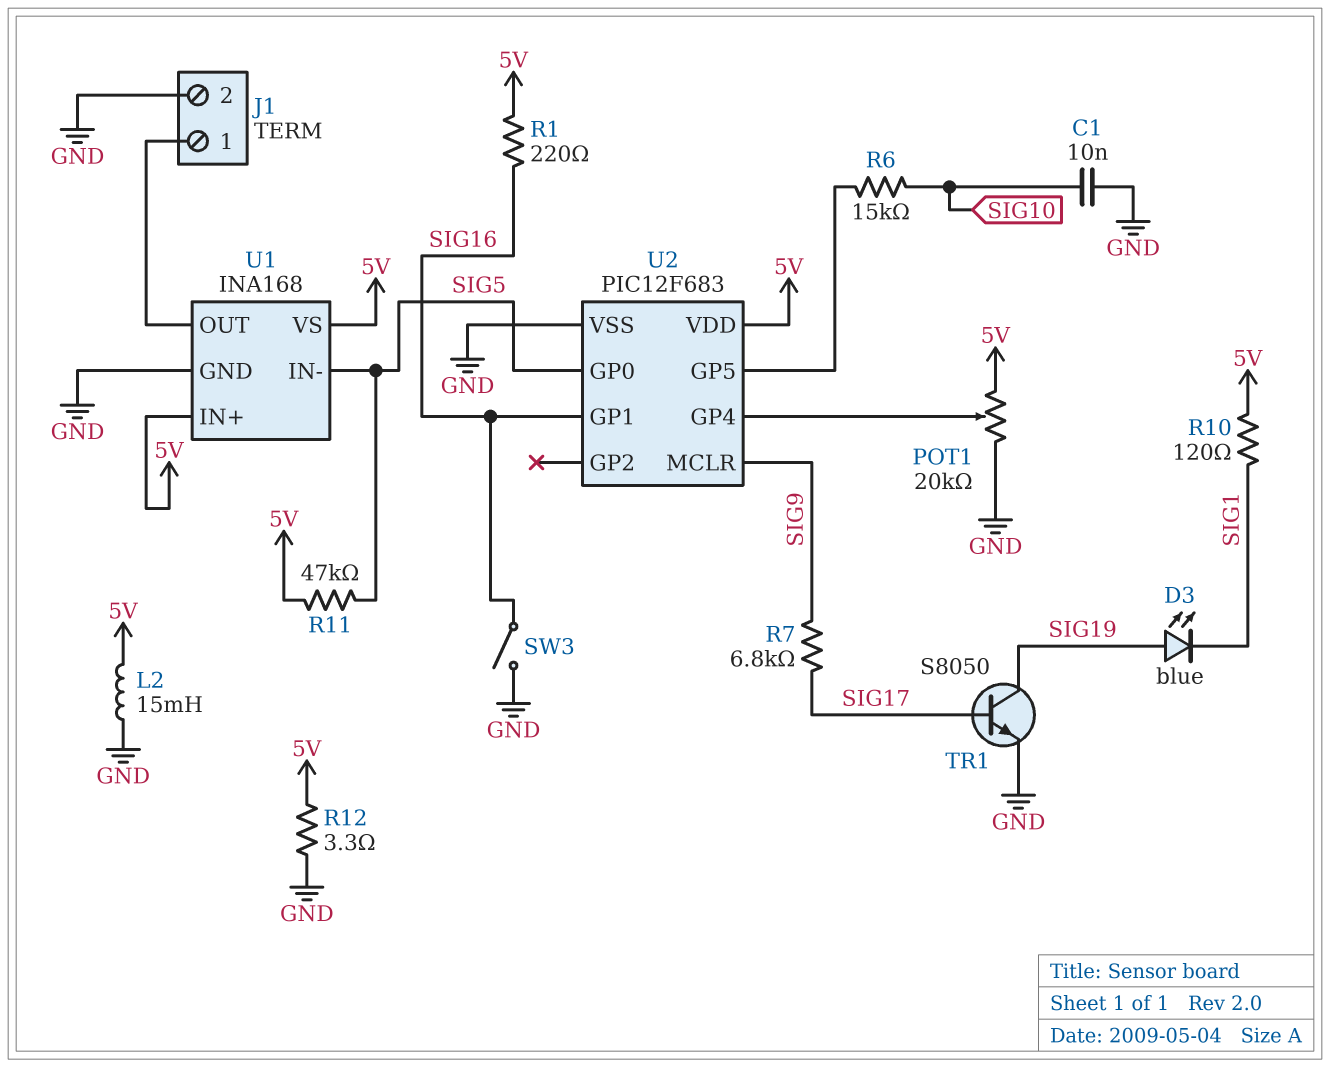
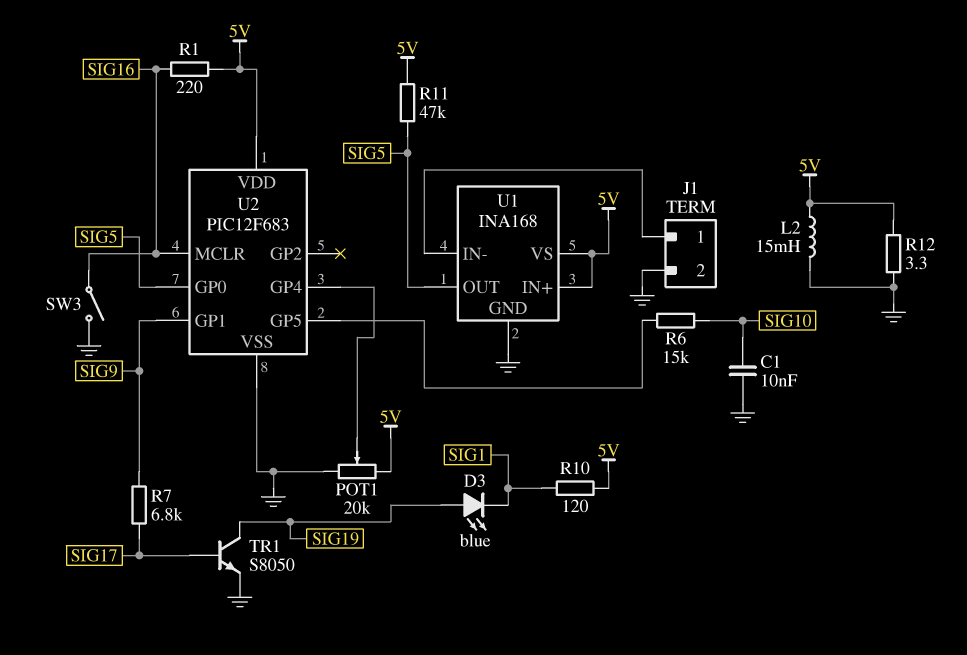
U1 pin IN-: SIG5 -> J1/1
U1 pin OUT: J1/1 -> SIG5
U2 pin GP1: SIG16 -> SIG9
U2 pin MCLR: SIG9 -> SIG16

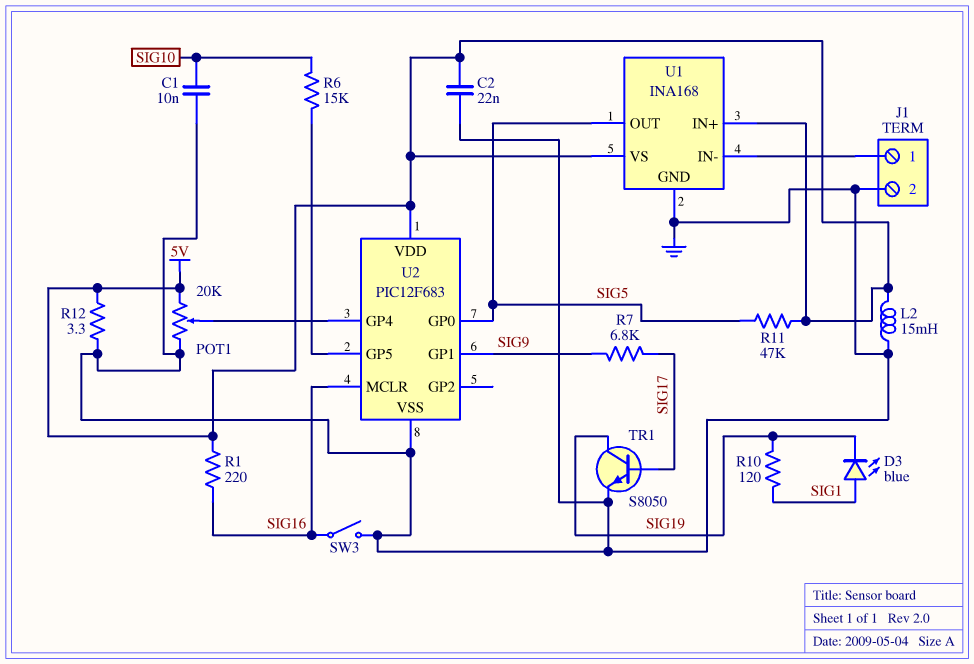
C2: none -> 22nF (5V, GND)
D3: LED blue (A SIG19, K SIG1) -> LED blue (A SIG1, K SIG19)
R10: 120 (5V, SIG1) -> 120 (SIG1, SIG19)

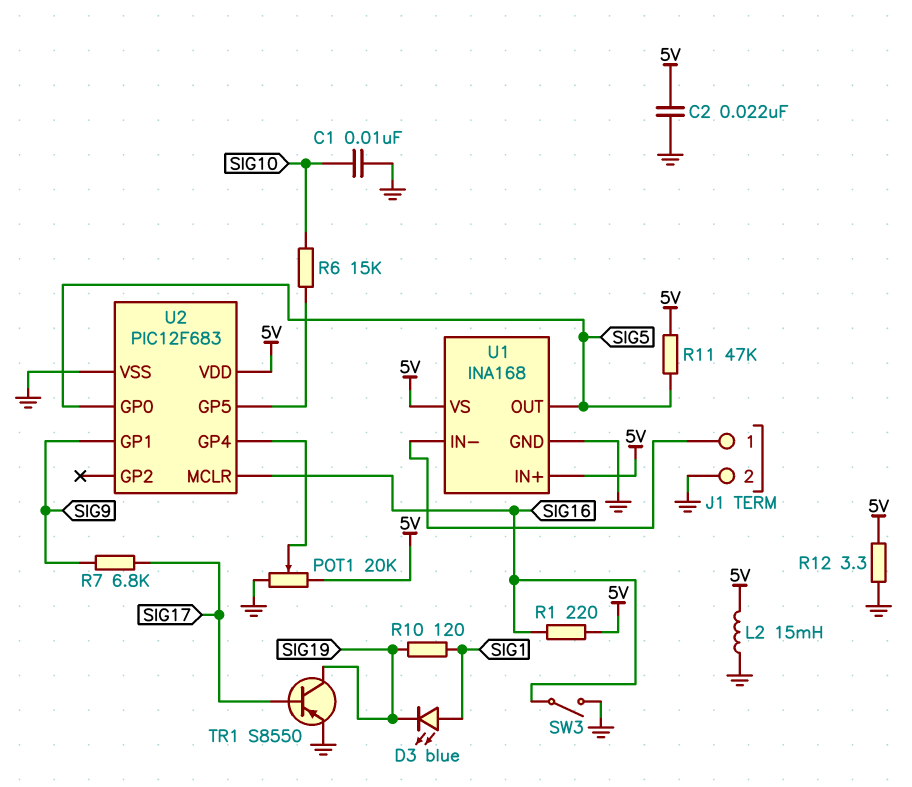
TR1: NPN S8050 (B SIG17, C SIG19, E GND) -> PNP S8550 (B SIG17, C SIG19, E GND)

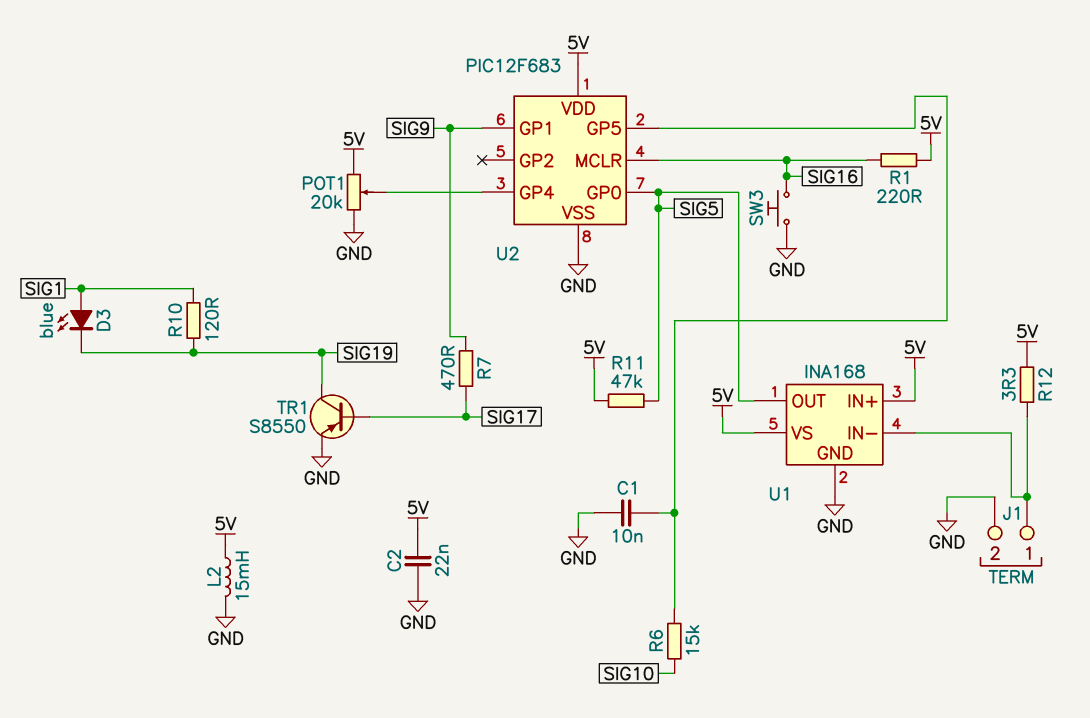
C1: 10nF (GND, SIG10) -> 10nF (GND, U2/GP5)
R7: 6.8k (SIG9, SIG17) -> 470 (SIG9, SIG17)
R12: 3.3 (5V, GND) -> 3.3 (5V, J1/1)
SW3: switch (GND, SIG16) -> button (GND, SIG16)

